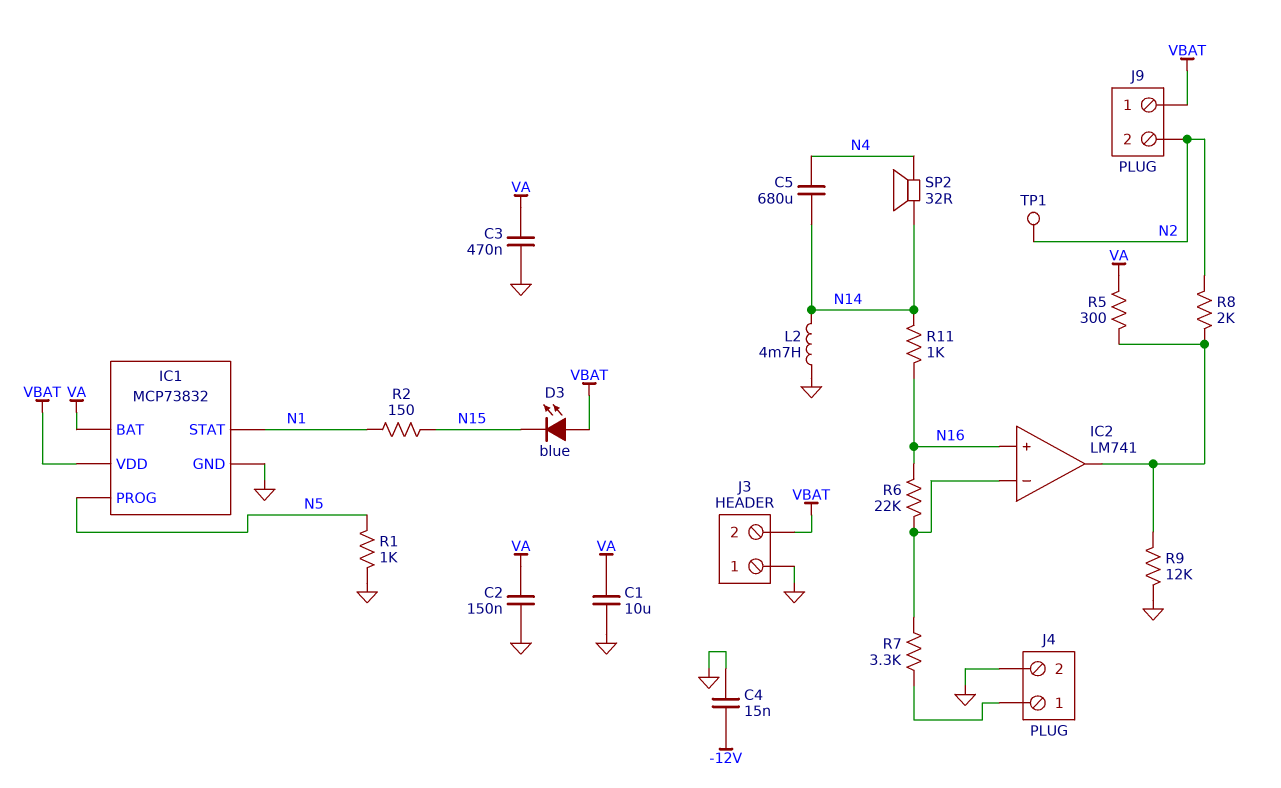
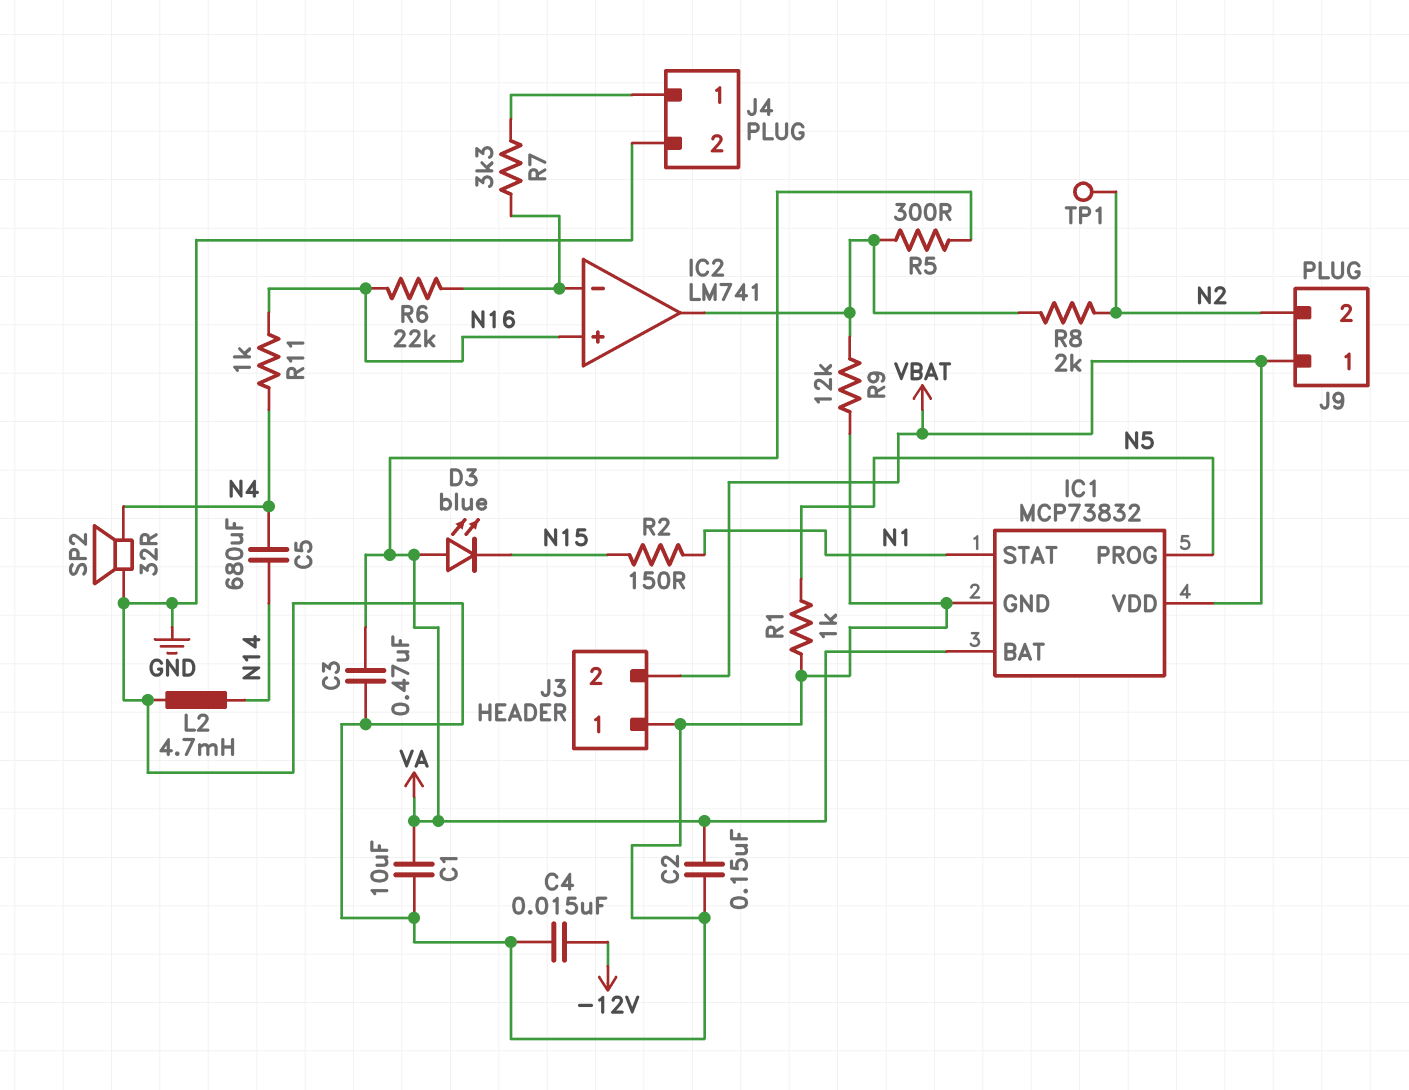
D3: LED blue (A VBAT, K N15) -> LED blue (A VA, K N15)
R11: 1k (N14, N16) -> 1k (N4, N16)
SP2: speaker 32R (N4, N14) -> speaker 32R (GND, N4)

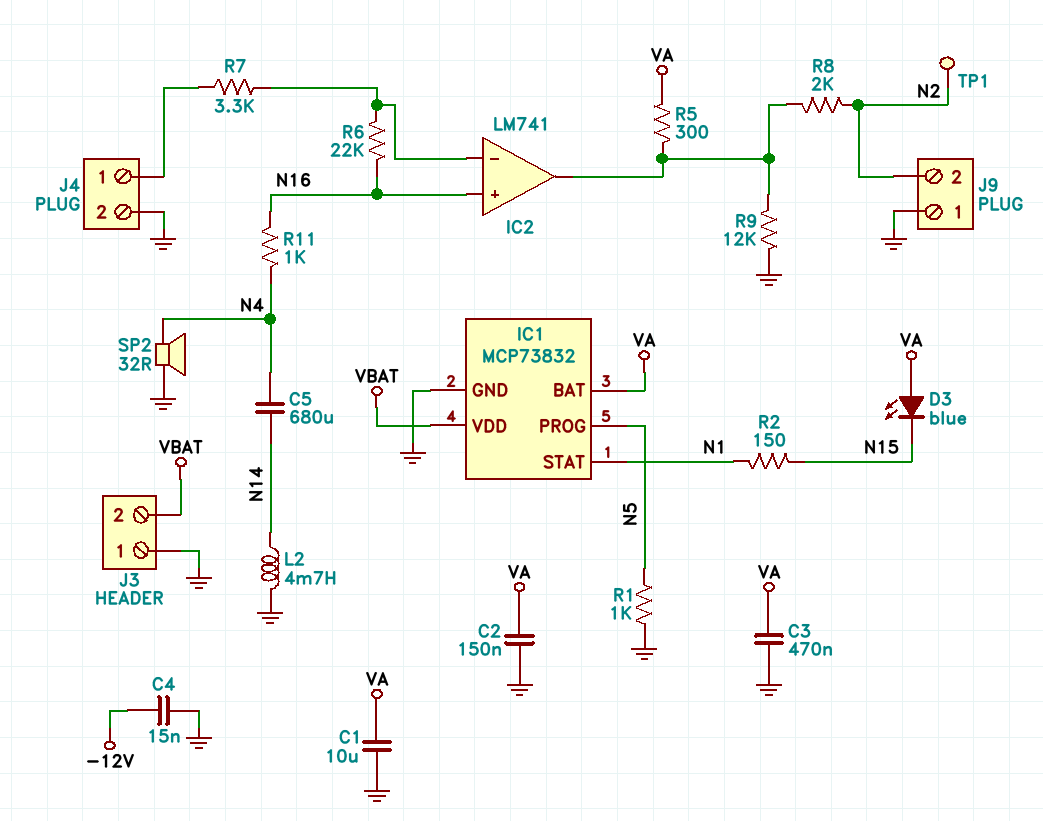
J9 pin 1: VBAT -> GND

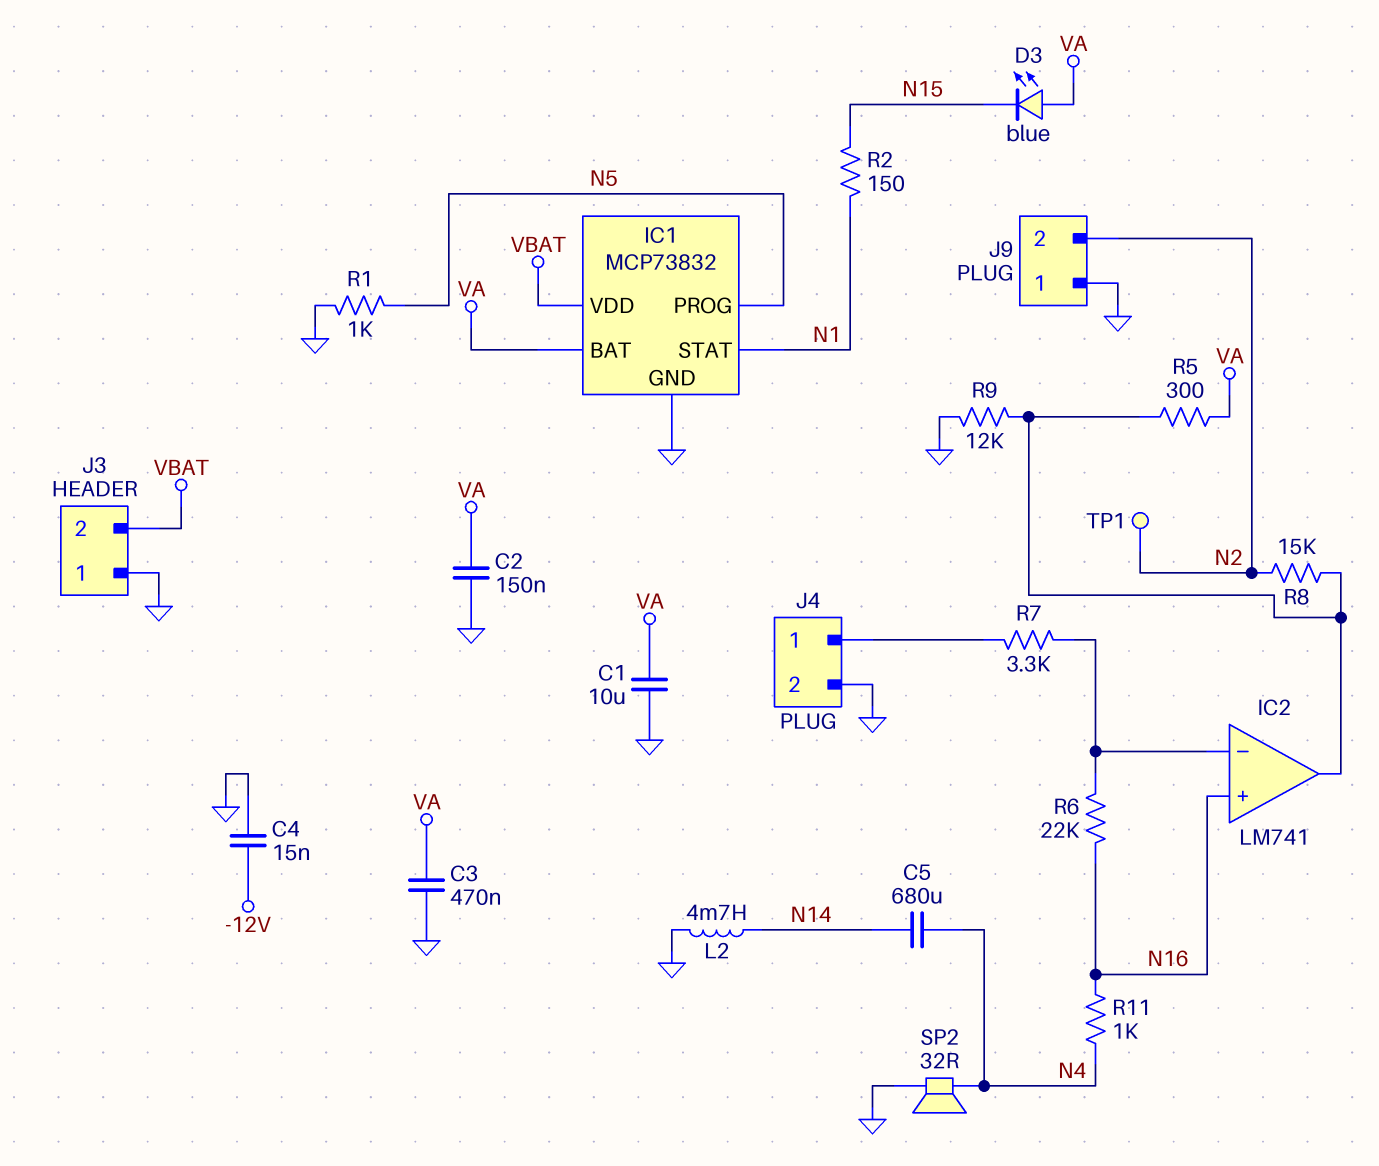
R8: 2k (IC2/out, N2) -> 15k (IC2/out, N2)

